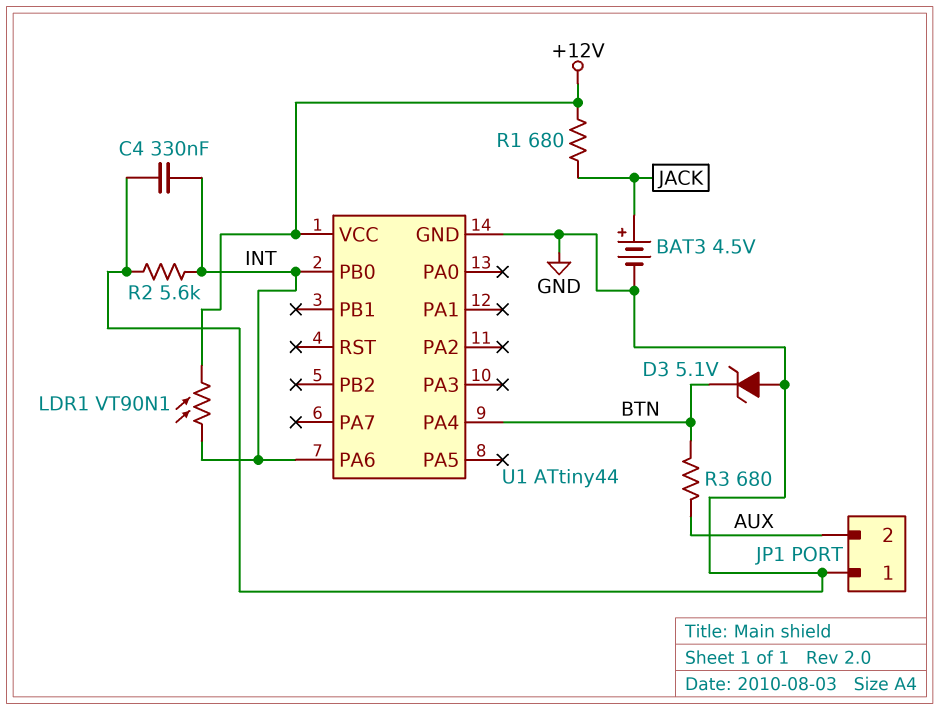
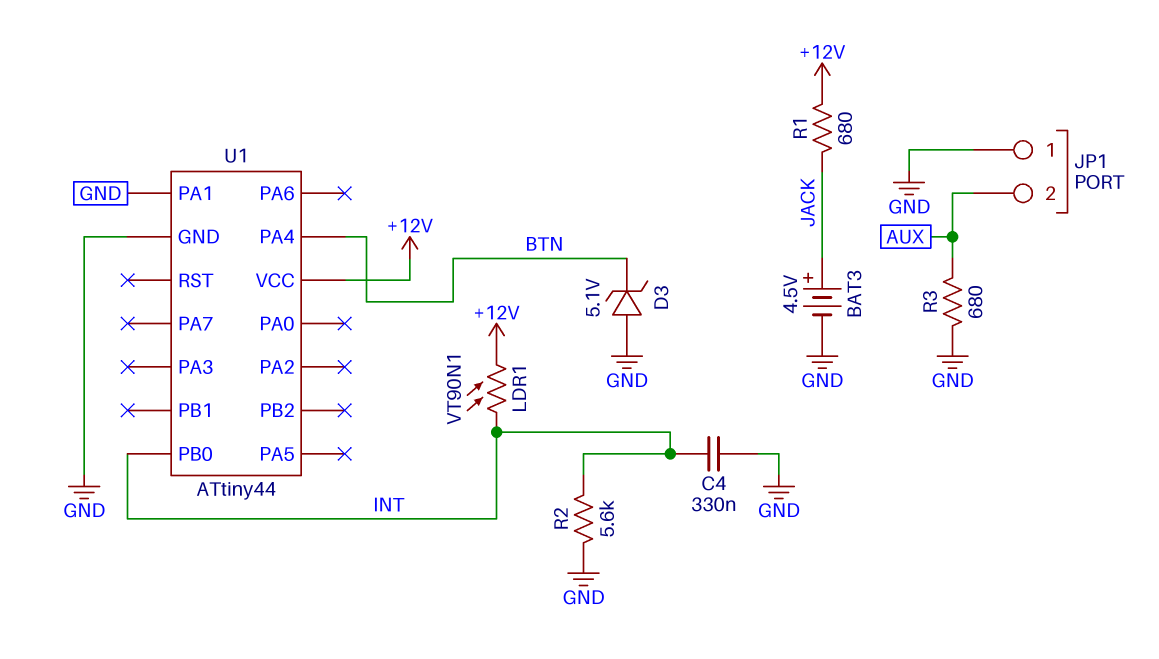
R3: 680 (AUX, BTN) -> 680 (AUX, GND)
U1 pin PA1: none -> GND
U1 pin PA6: INT -> none

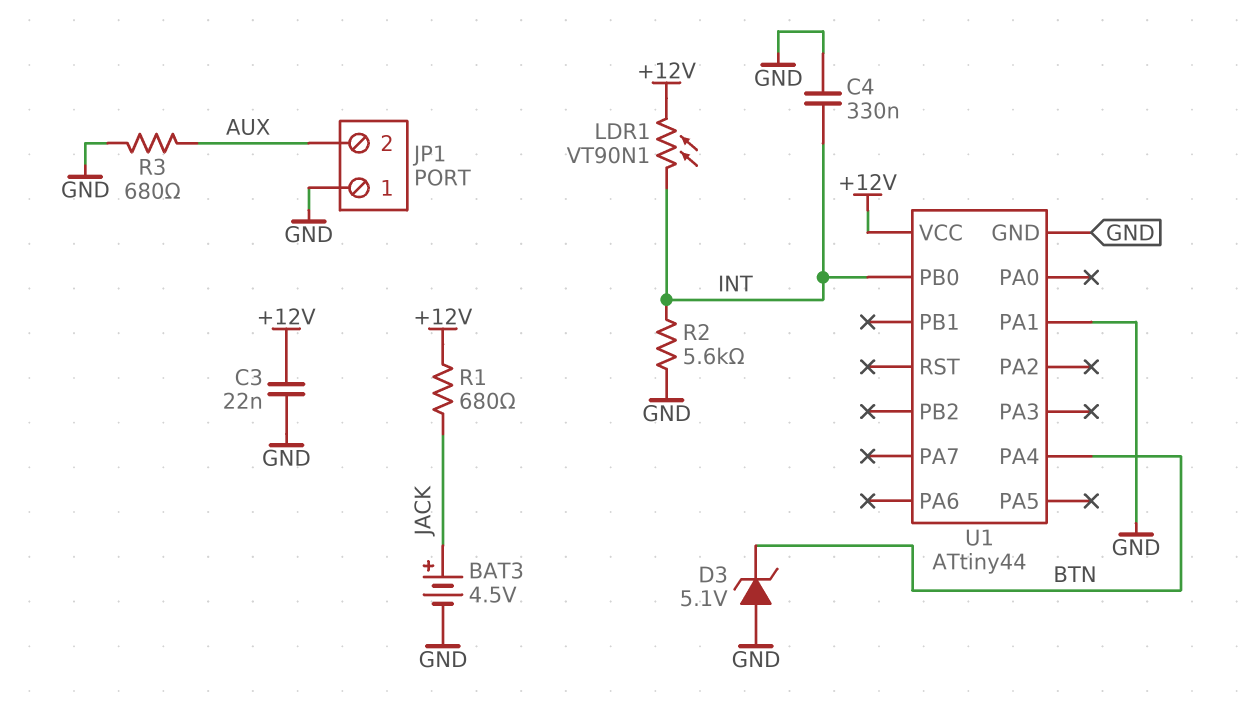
C3: none -> 22nF (+12V, GND)

